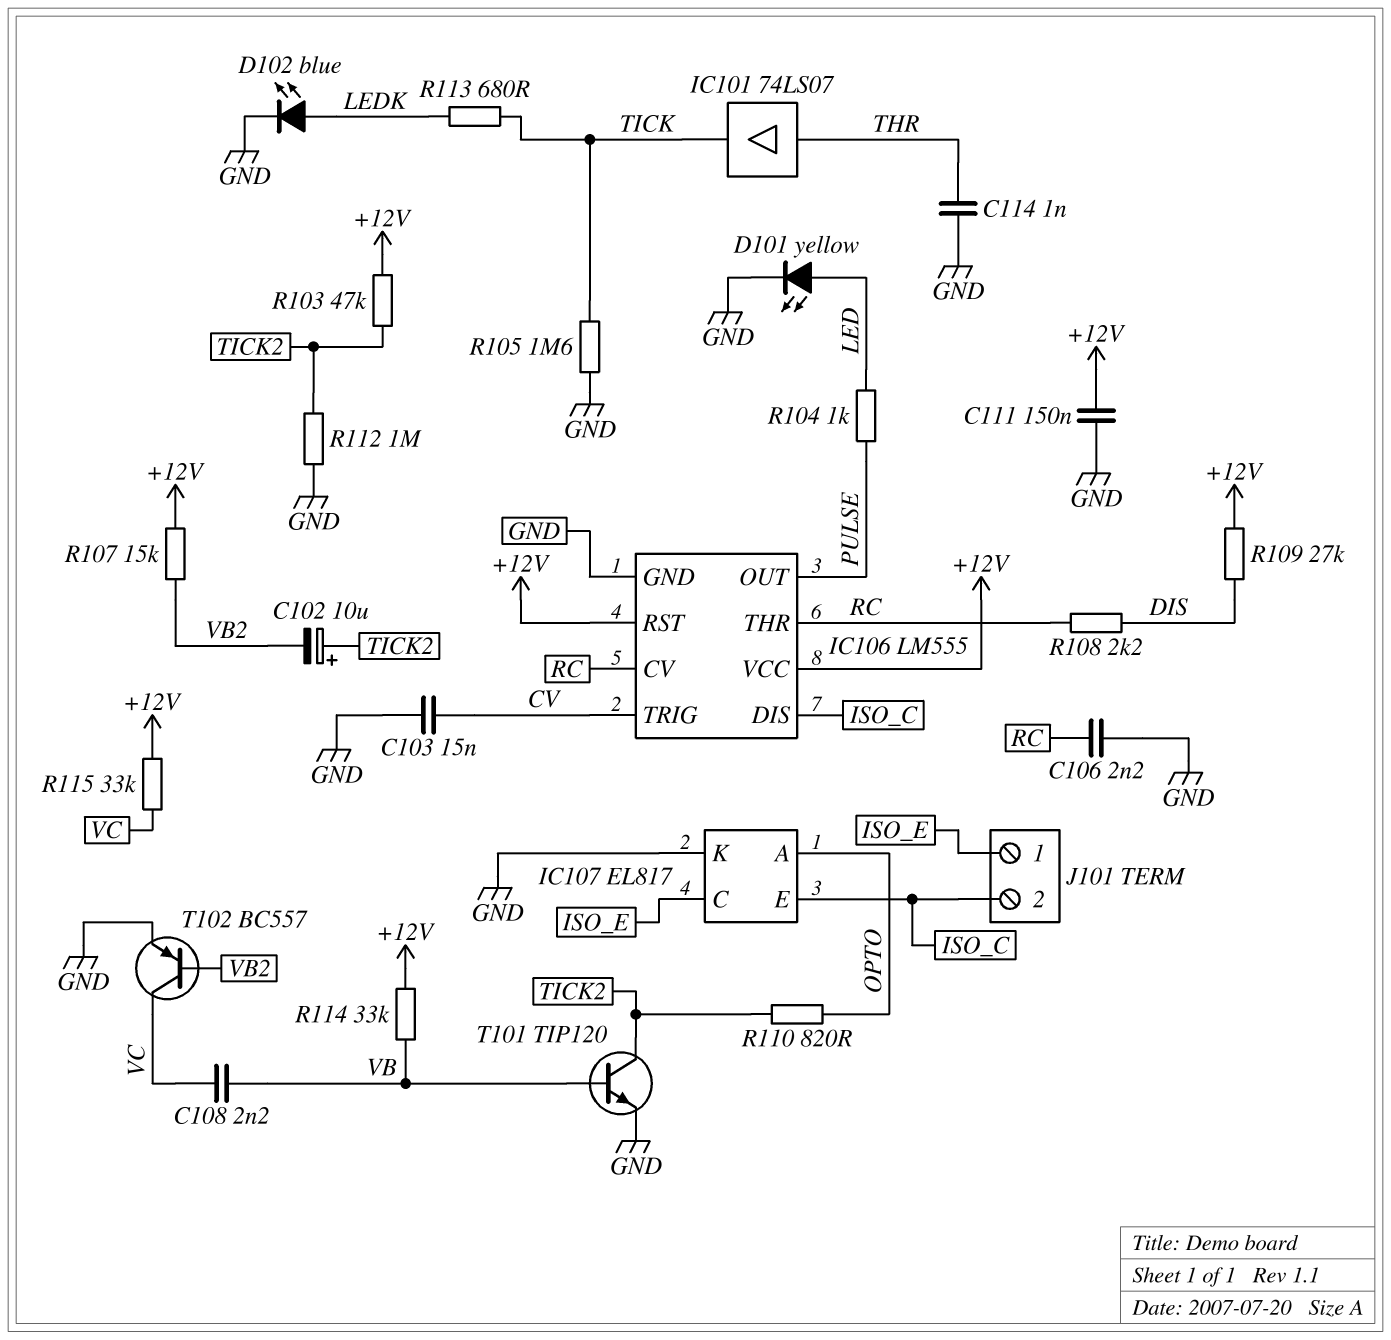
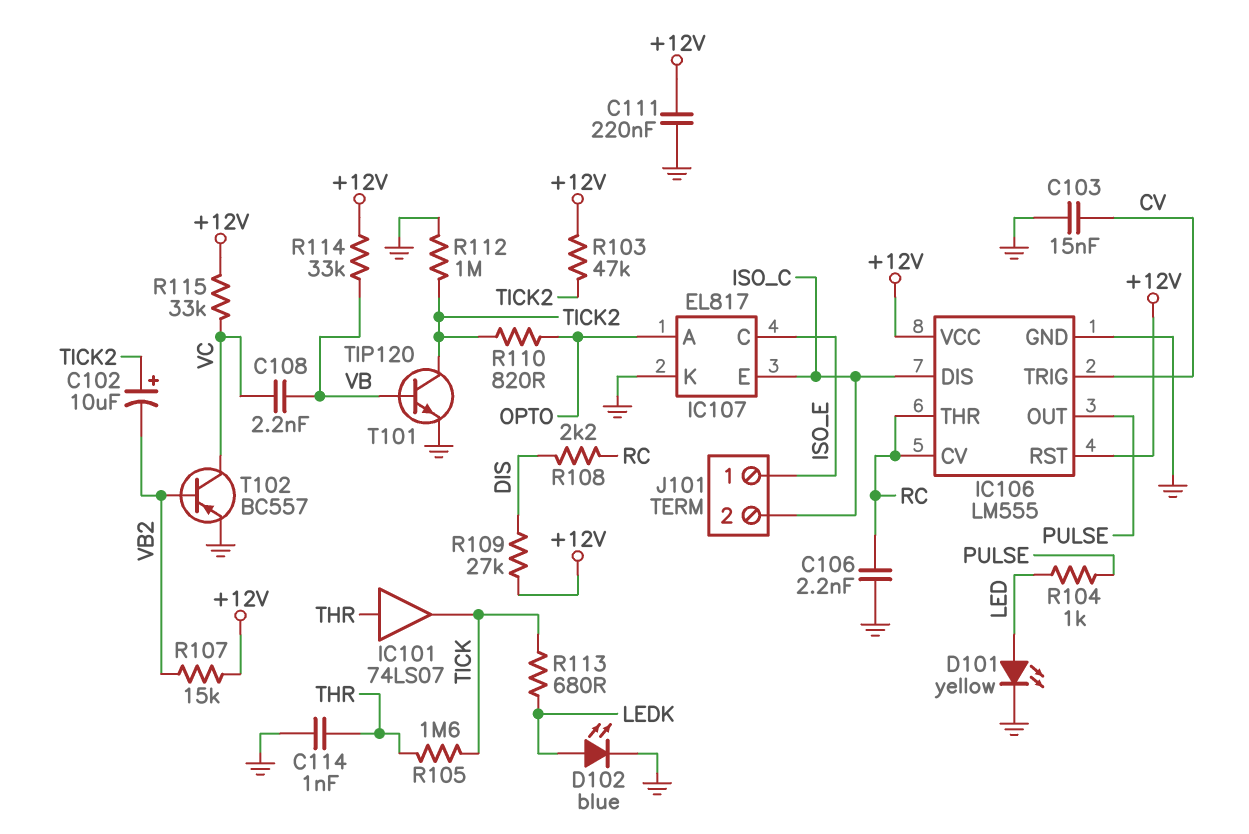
C111: 150nF (+12V, GND) -> 220nF (+12V, GND)
R105: 1.6M (GND, TICK) -> 1.6M (THR, TICK)

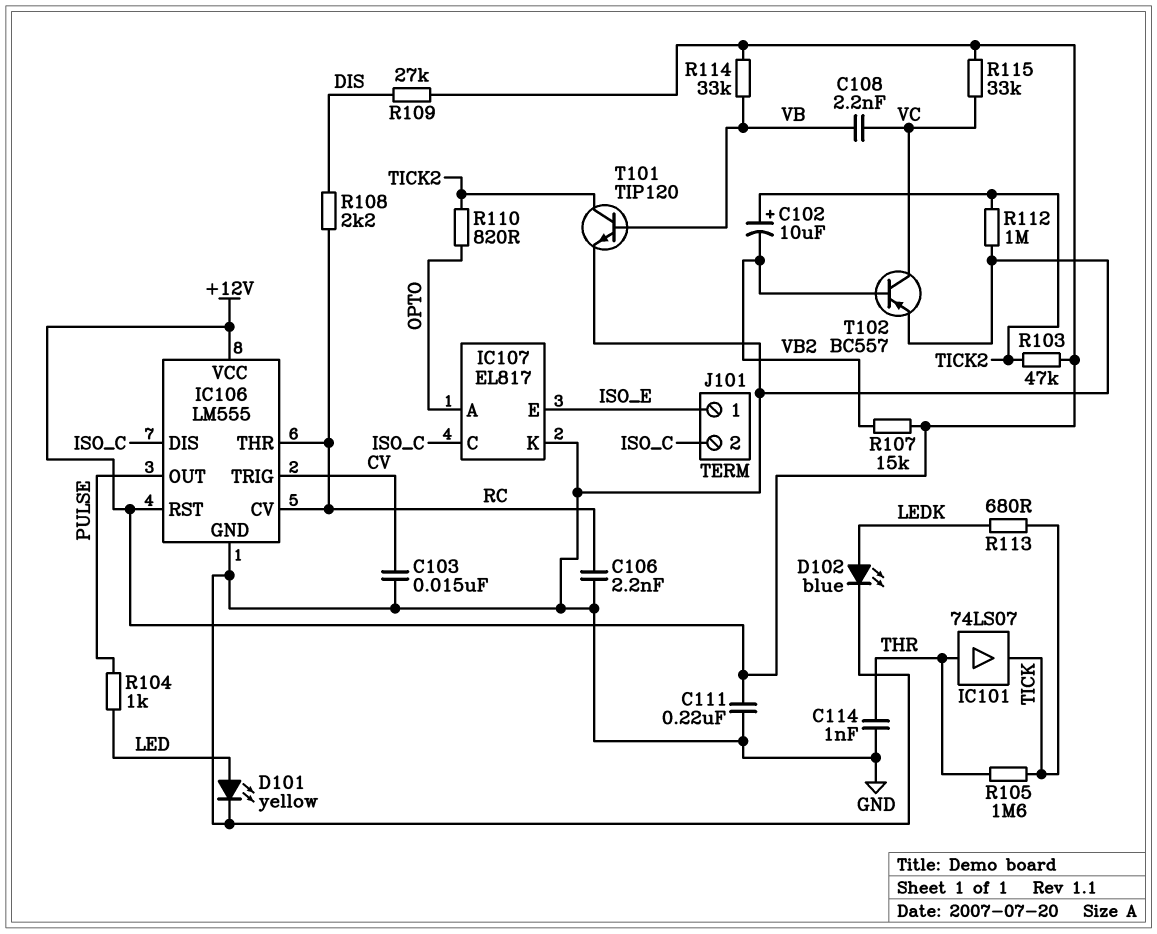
IC107 pin C: ISO_E -> ISO_C
IC107 pin E: ISO_C -> ISO_E

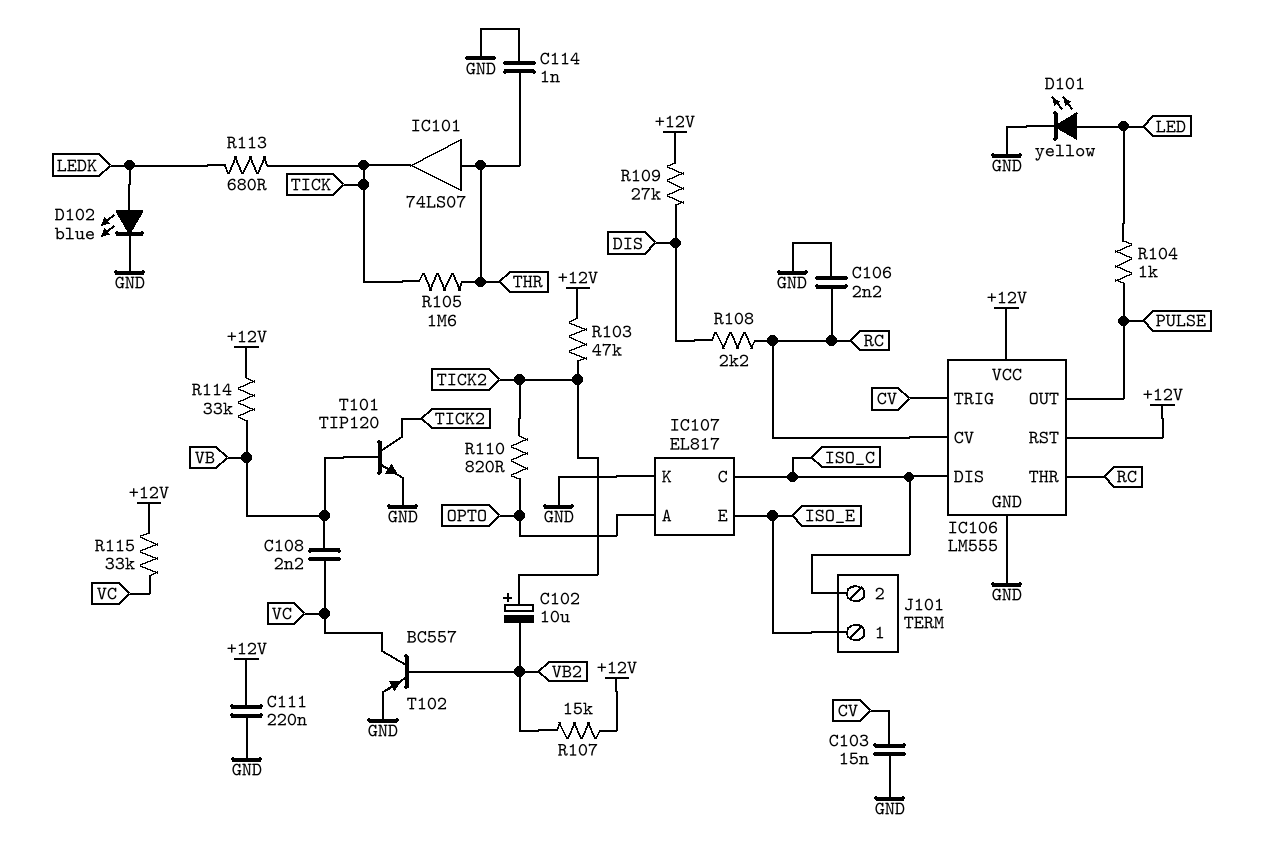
R112: 1M (GND, TICK2) -> none

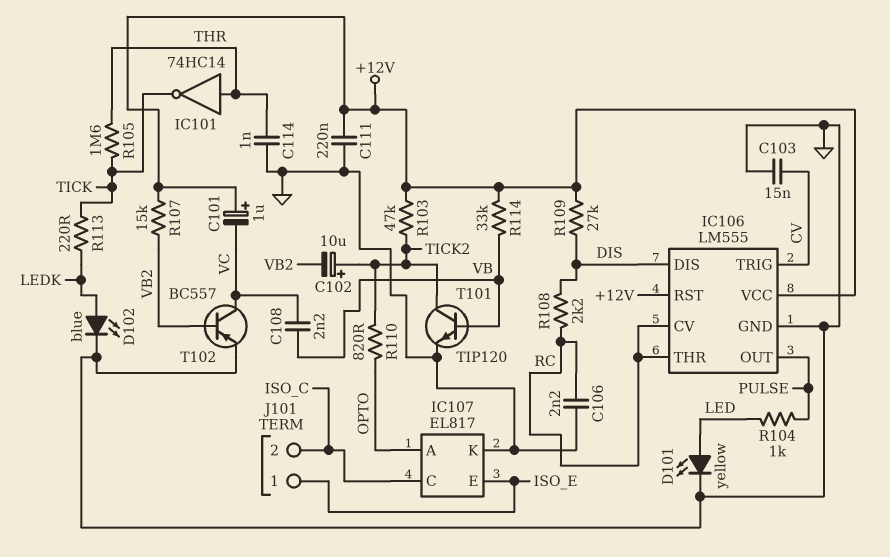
C101: none -> 1uF (plus +12V, minus VC)
IC101: buffer 74LS07 (in THR, out TICK) -> NOT 74HC14 (in THR, out TICK)
IC106 pin DIS: ISO_C -> DIS
R113: 680 (LEDK, TICK) -> 220 (LEDK, TICK)
R115: 33k (+12V, VC) -> none

